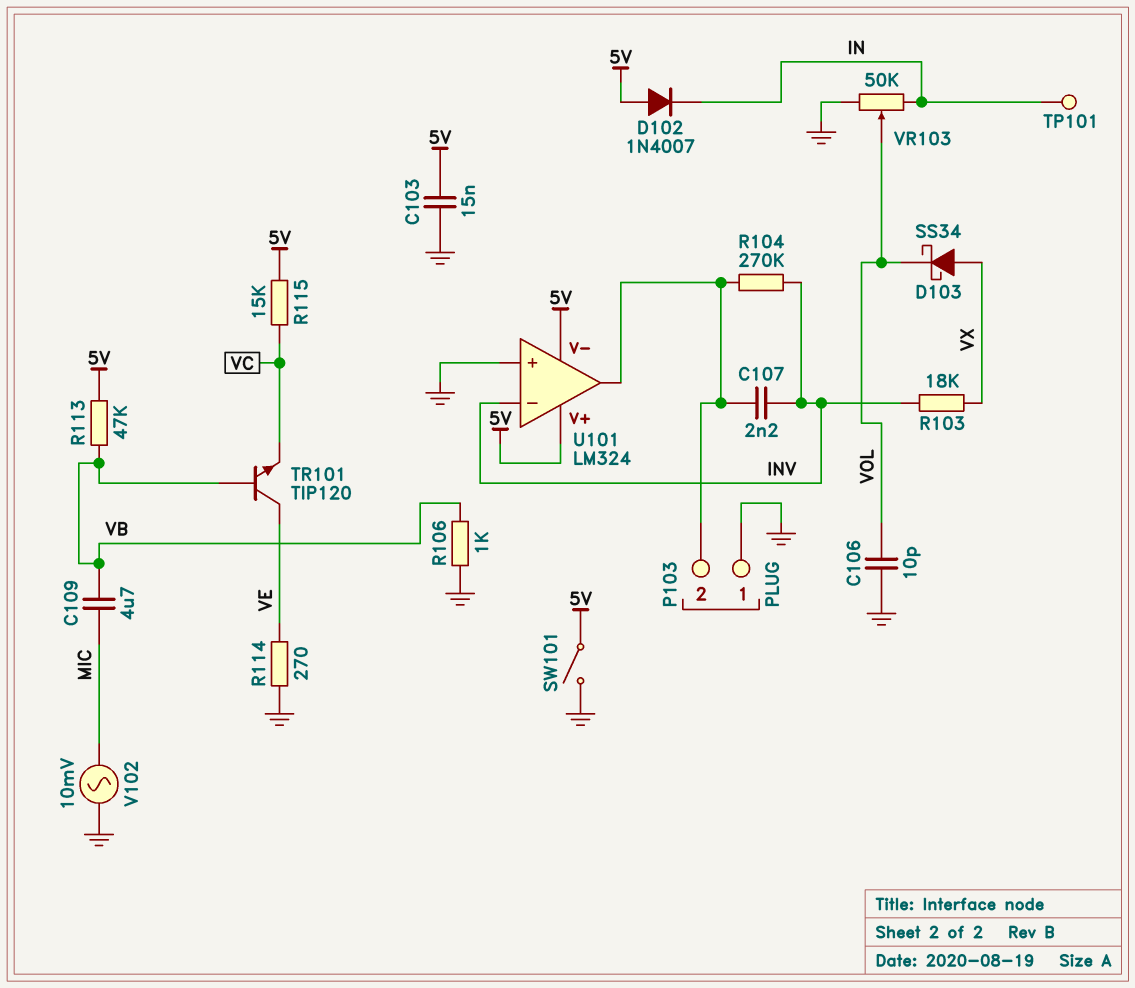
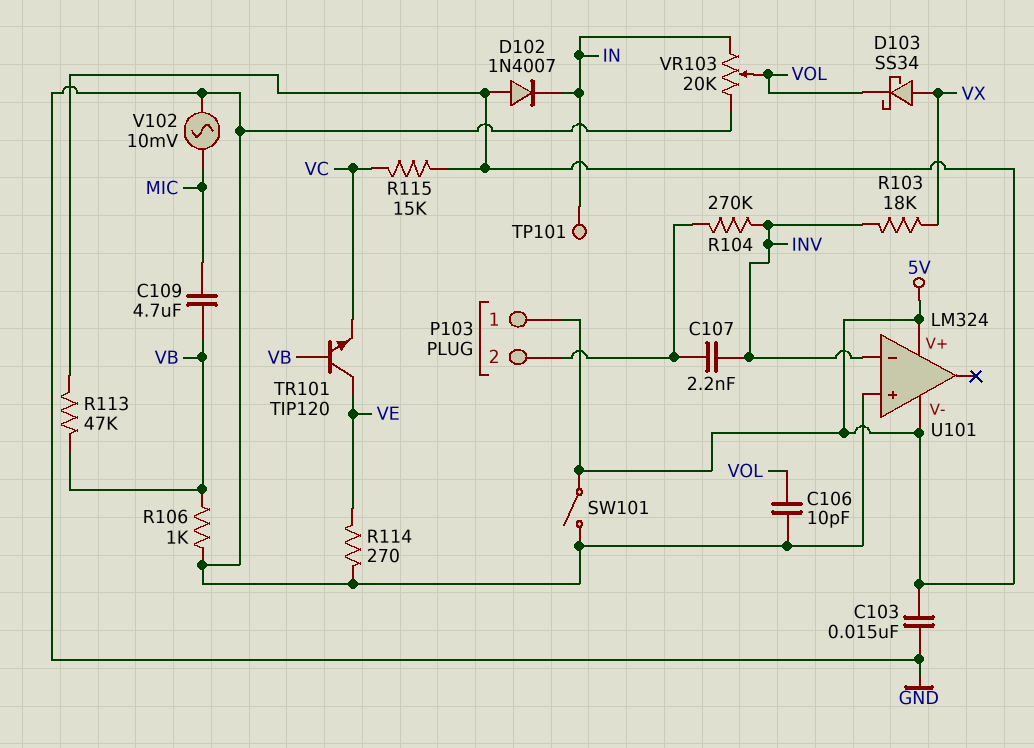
P103 pin 1: GND -> 5V
U101 pin out: P103/2 -> none
VR103: 50k (GND, IN, wiper VOL) -> 20k (GND, IN, wiper VOL)

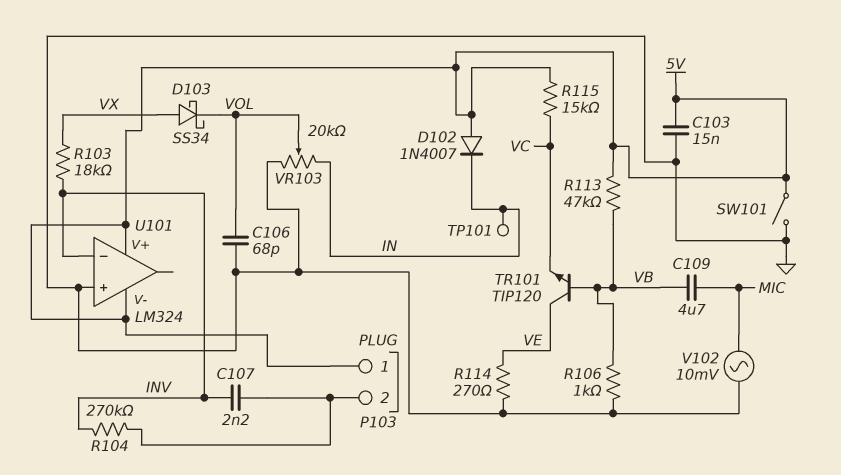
C106: 10pF (GND, VOL) -> 68pF (GND, VOL)

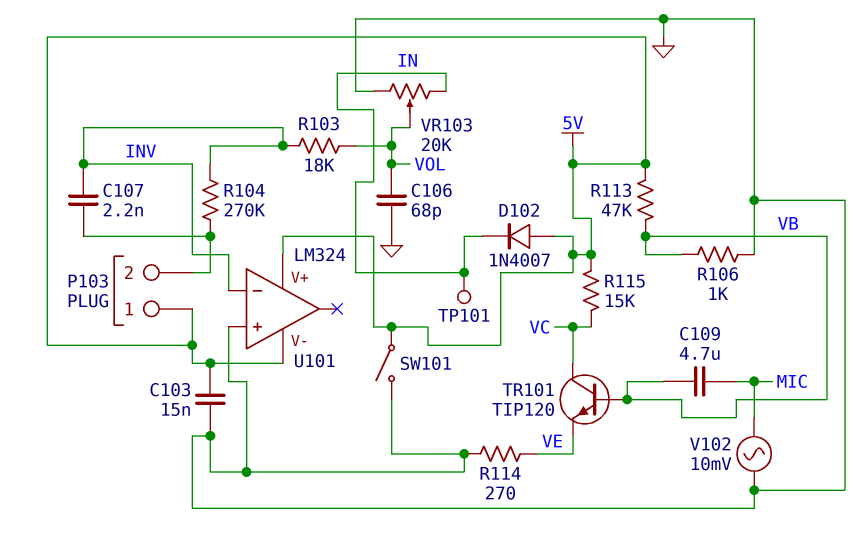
D103: schottky SS34 (A VX, K VOL) -> none
R103: 18k (INV, VX) -> 18k (INV, VOL)
TR101: NPN TIP120 (B VB, C VE, E VC) -> NPN TIP120 (B VB, C VC, E VE)

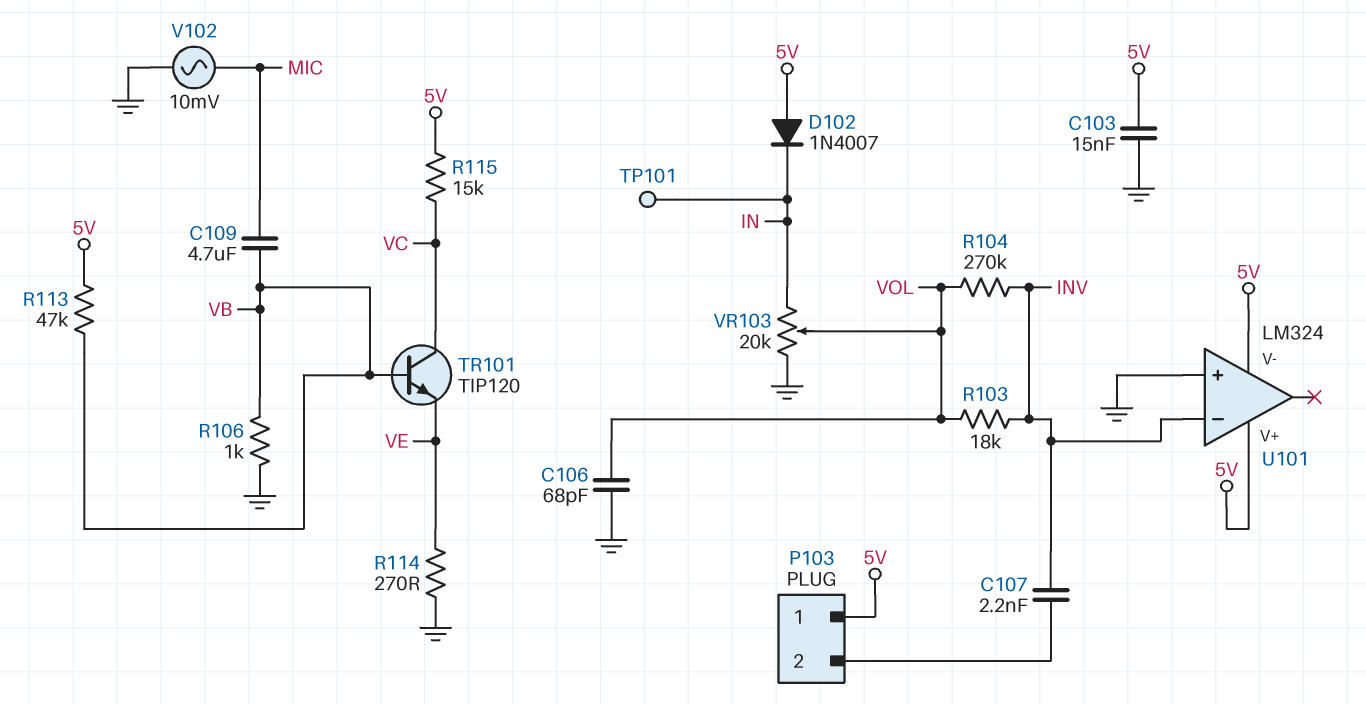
R104: 270k (INV, P103/2) -> 270k (INV, VOL)
SW101: switch (5V, GND) -> none

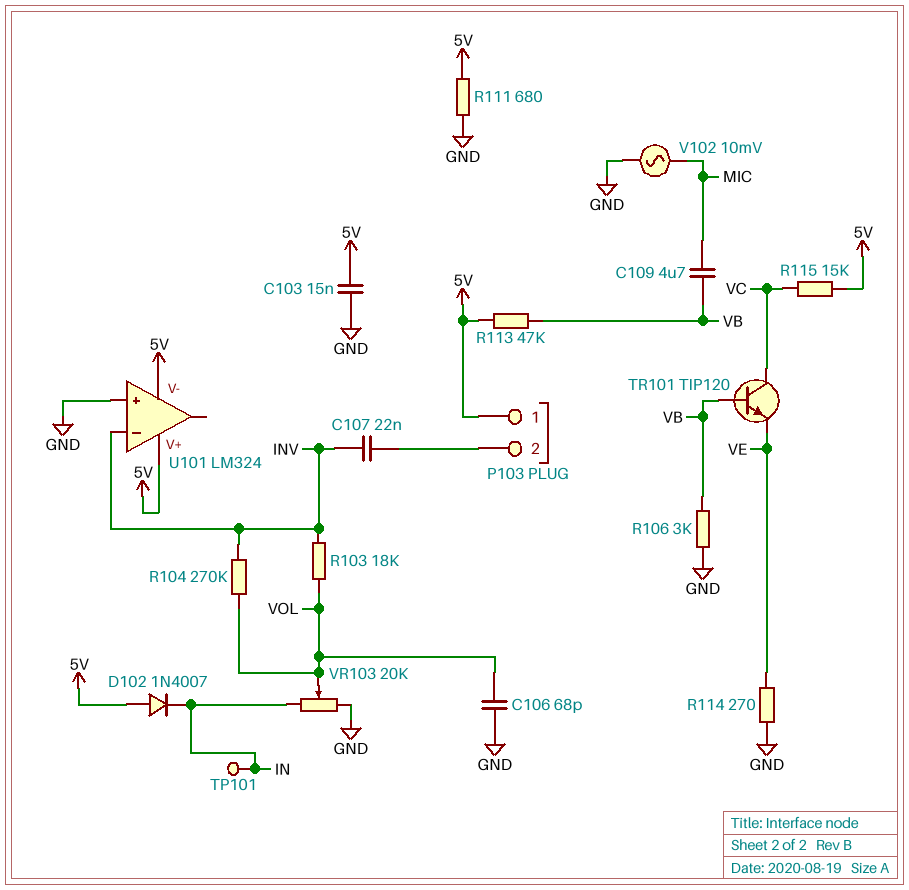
C107: 2.2nF (INV, P103/2) -> 22nF (INV, P103/2)
R106: 1k (GND, VB) -> 3k (GND, VB)
R111: none -> 680 (5V, GND)

